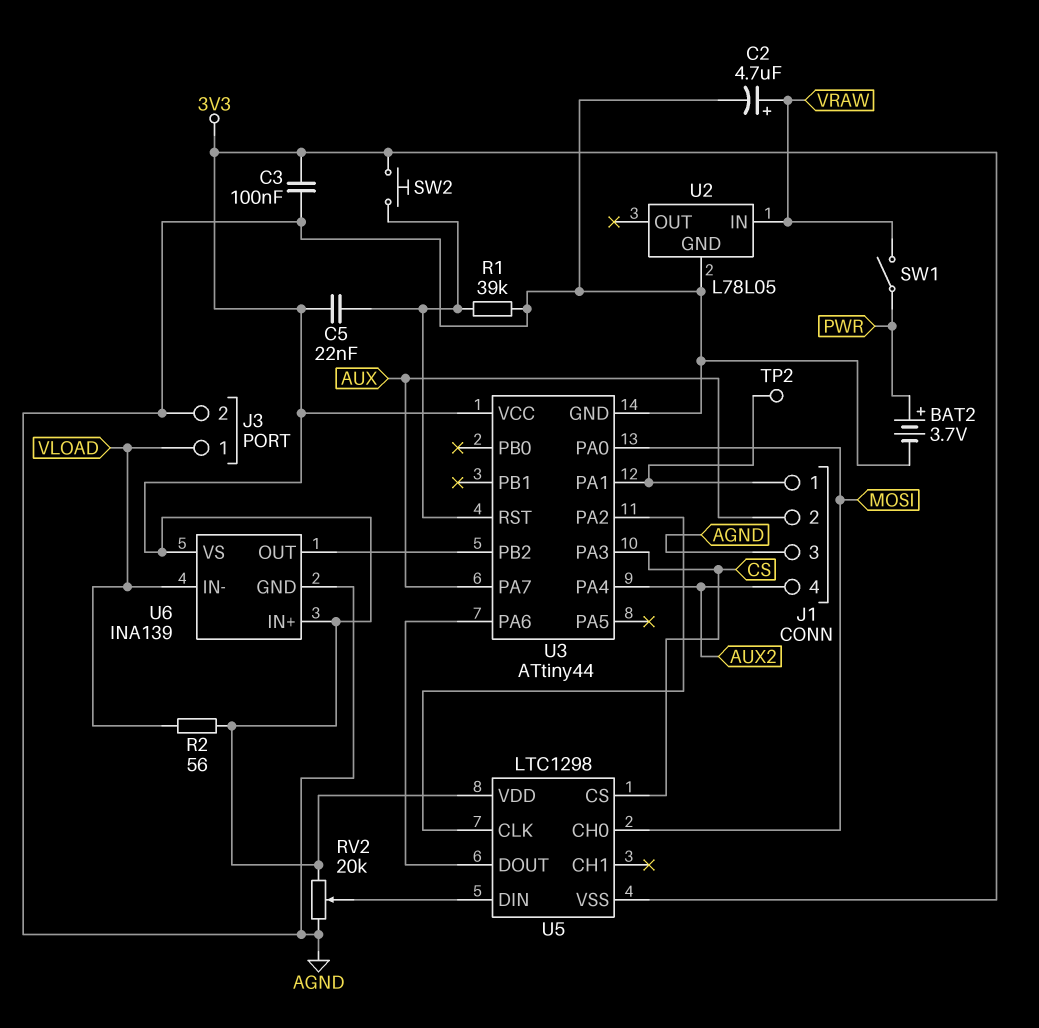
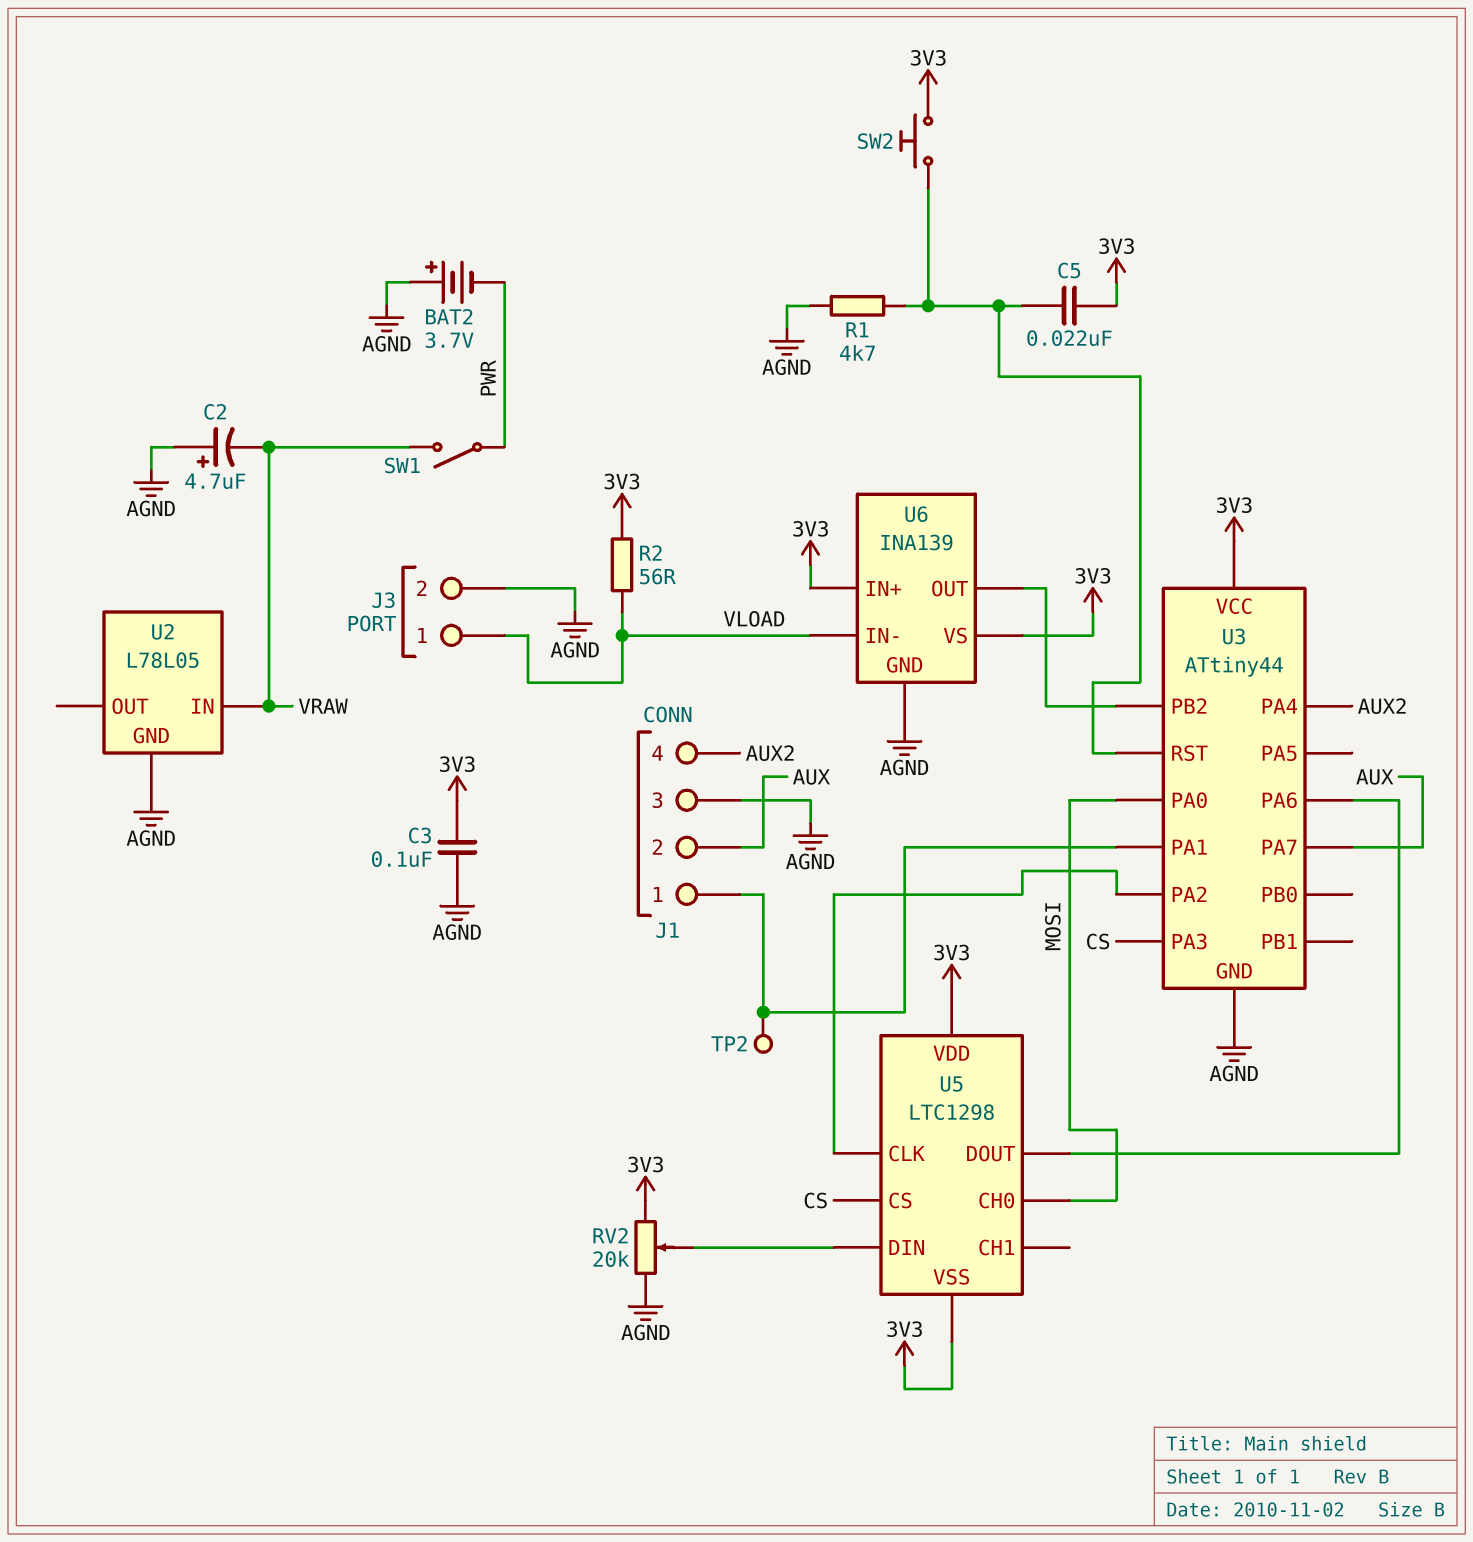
BAT2: 3.7V (plus PWR, minus AGND) -> 3.7V (plus AGND, minus PWR)
C2: 4.7uF (plus VRAW, minus AGND) -> 4.7uF (plus AGND, minus VRAW)
R1: 39k (AGND, U3/RST) -> 4.7k (AGND, U3/RST)

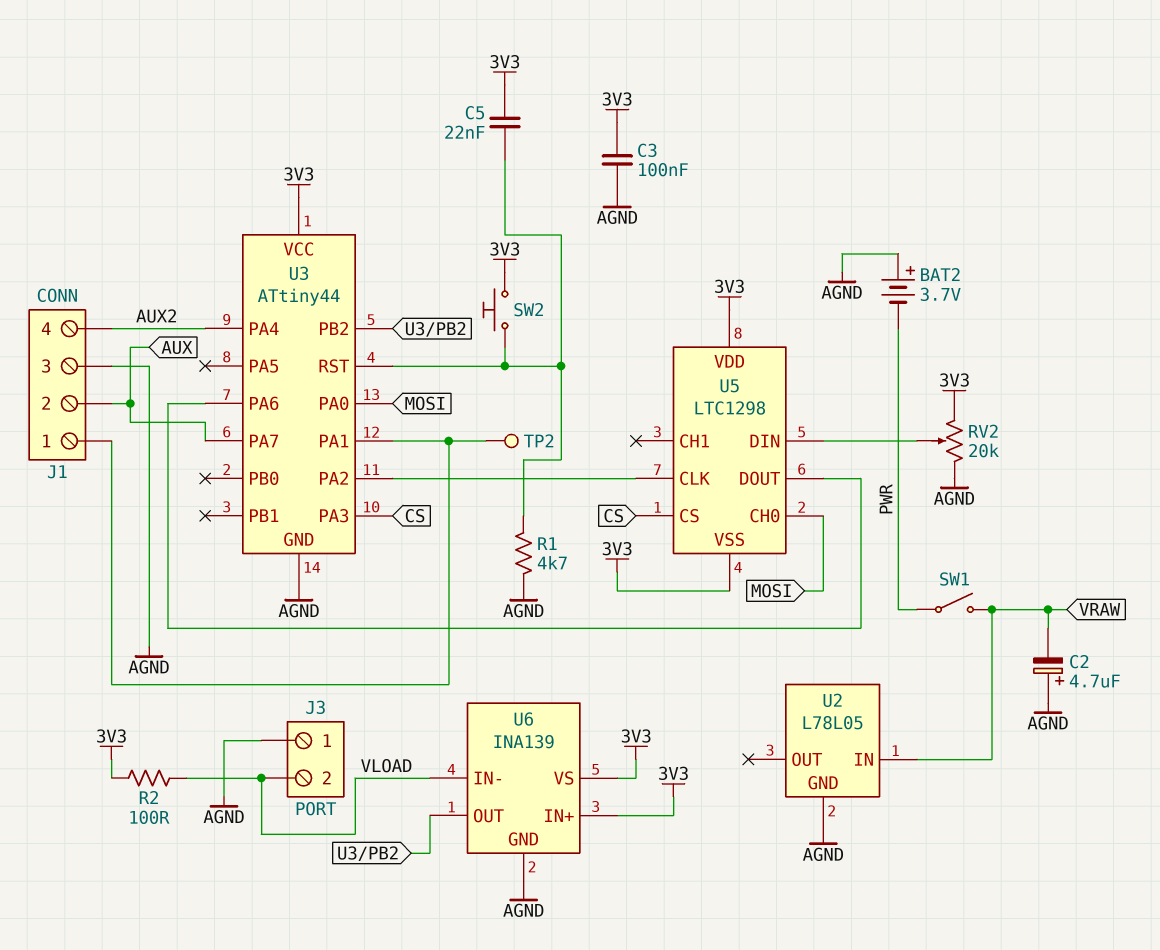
J3 pin 1: VLOAD -> AGND
J3 pin 2: AGND -> VLOAD
R2: 56 (3V3, VLOAD) -> 100 (3V3, VLOAD)

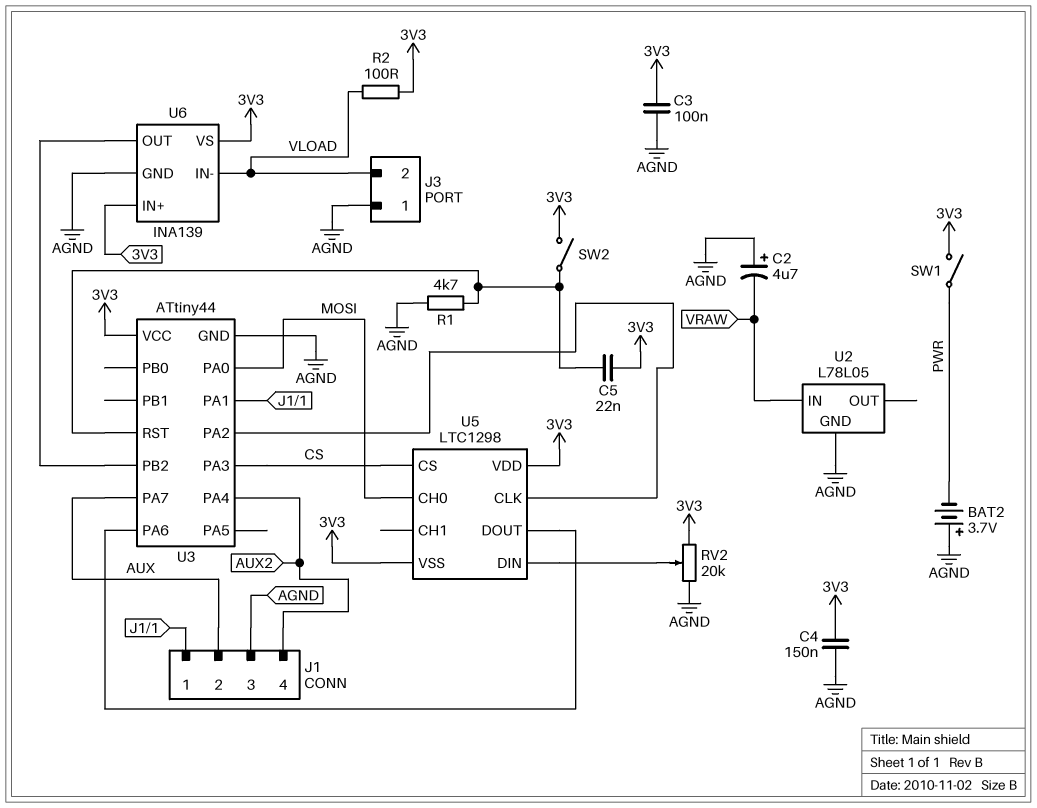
C4: none -> 150nF (3V3, AGND)
SW1: switch (PWR, VRAW) -> switch (3V3, PWR)
SW2: button (3V3, U3/RST) -> switch (3V3, U3/RST)
TP2: test point (J1/1) -> none

